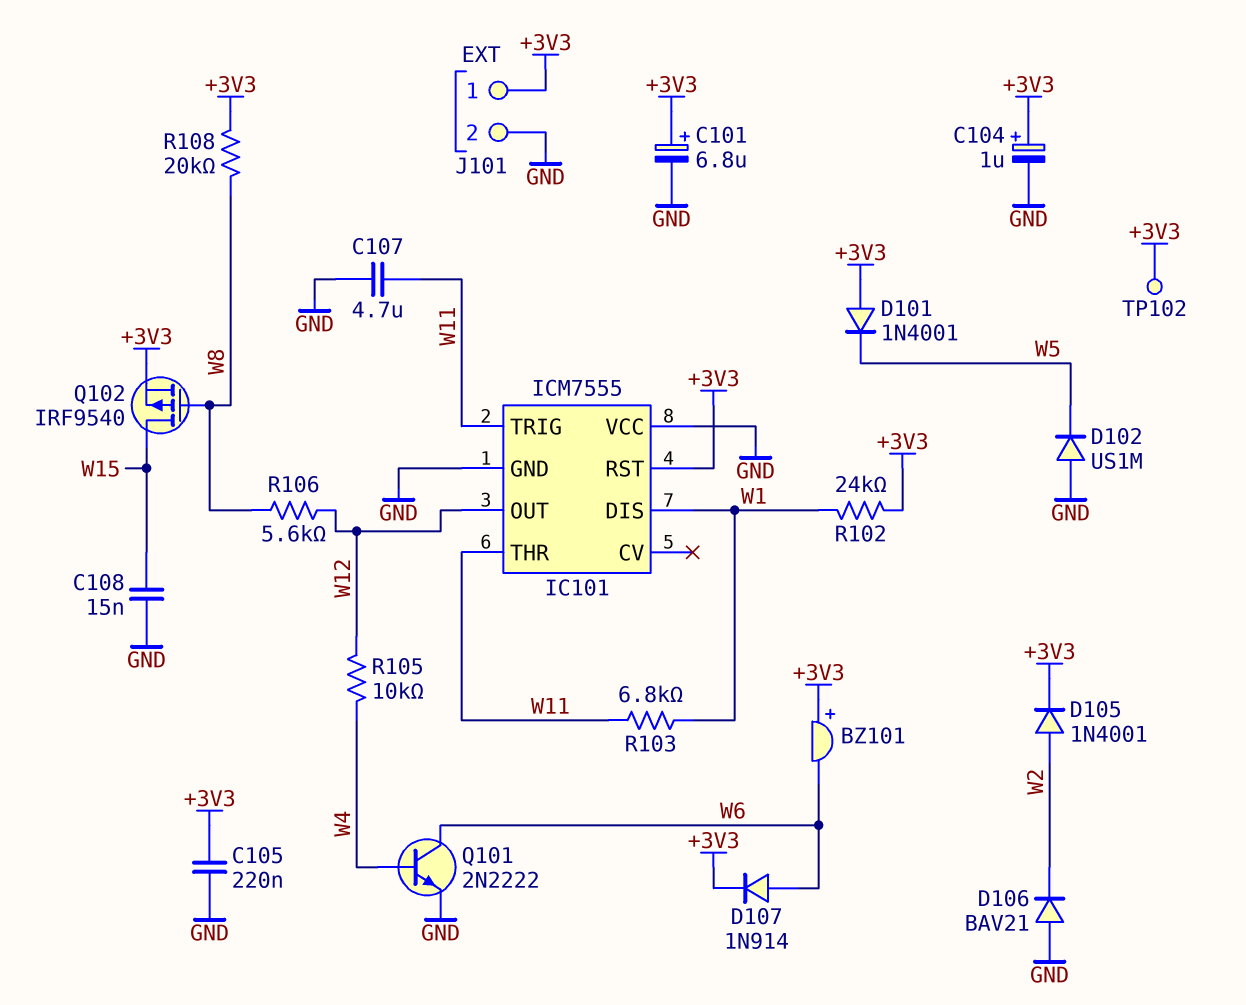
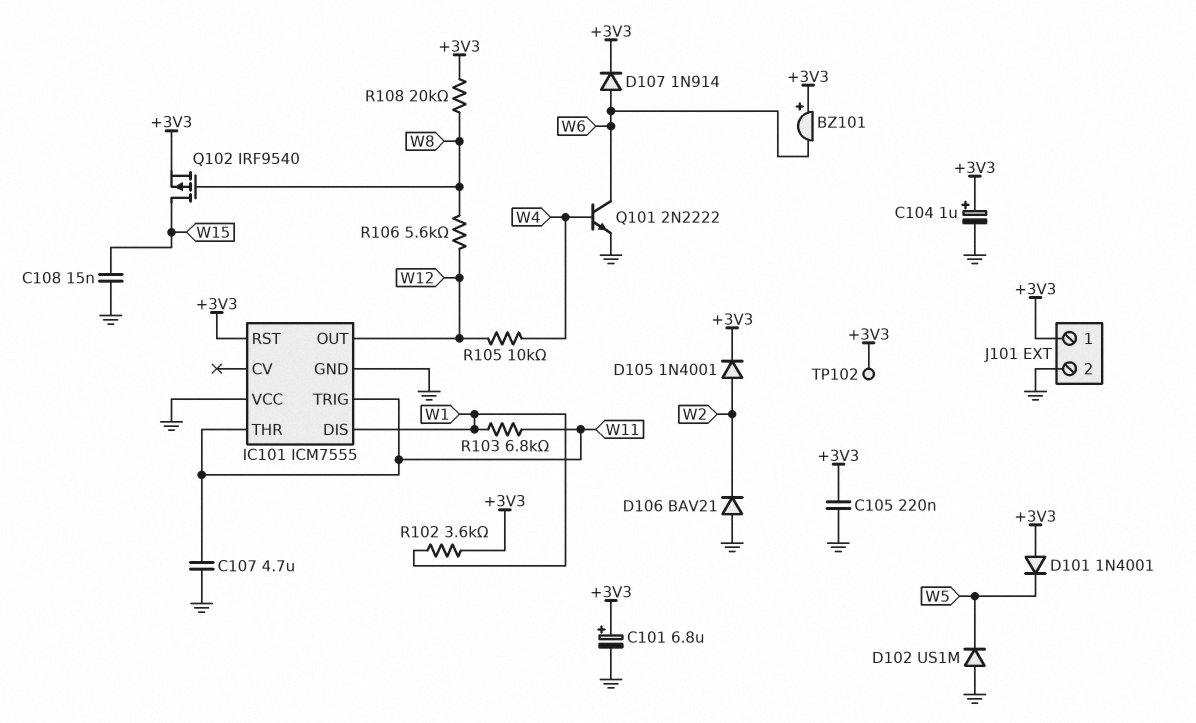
R102: 24k (+3V3, W1) -> 3.6k (+3V3, W1)

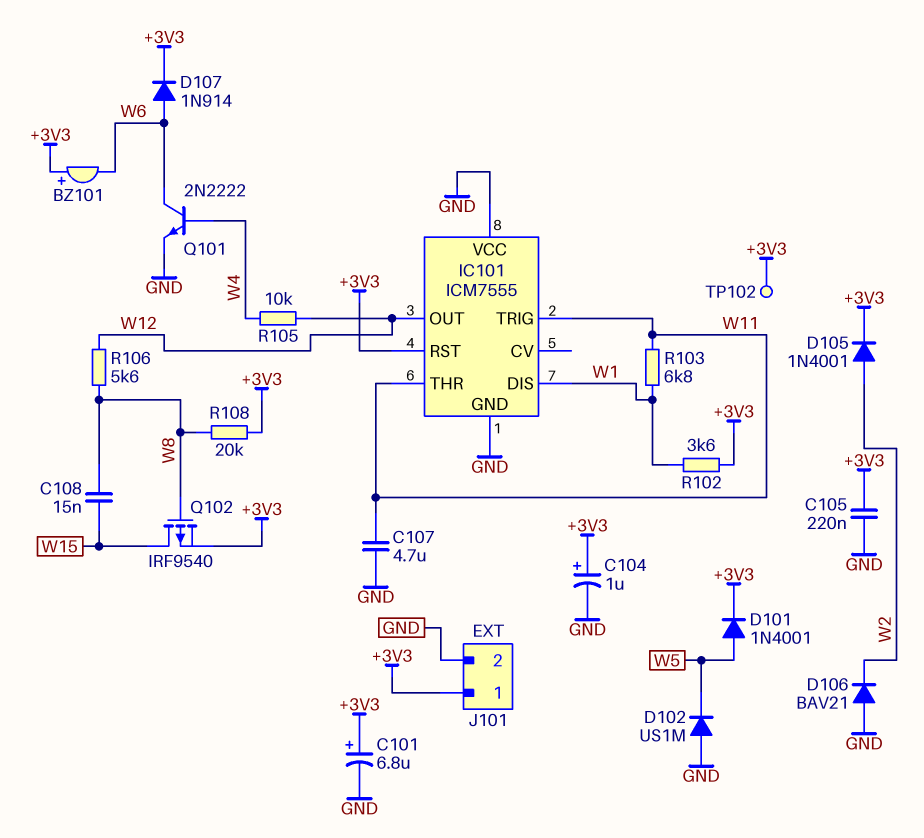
C108: 15nF (GND, W15) -> 15nF (W8, W15)
D101: diode 1N4001 (A +3V3, K W5) -> diode 1N4001 (A W5, K +3V3)

